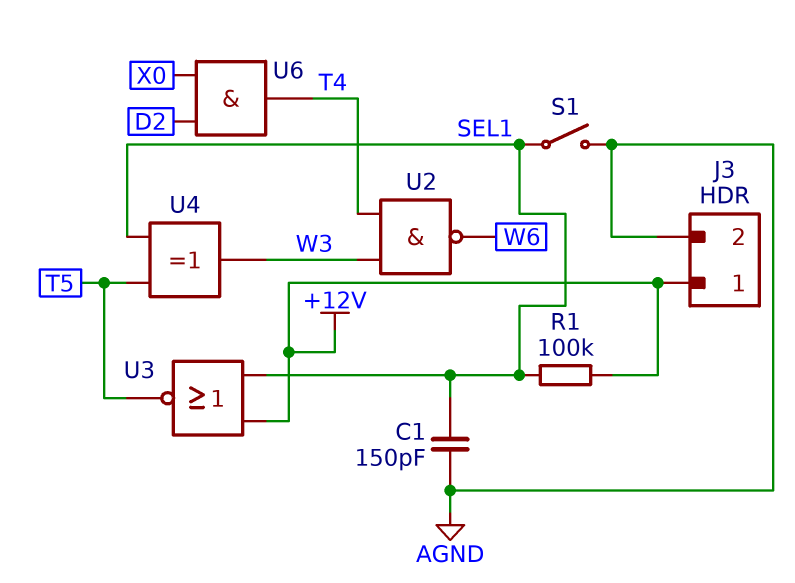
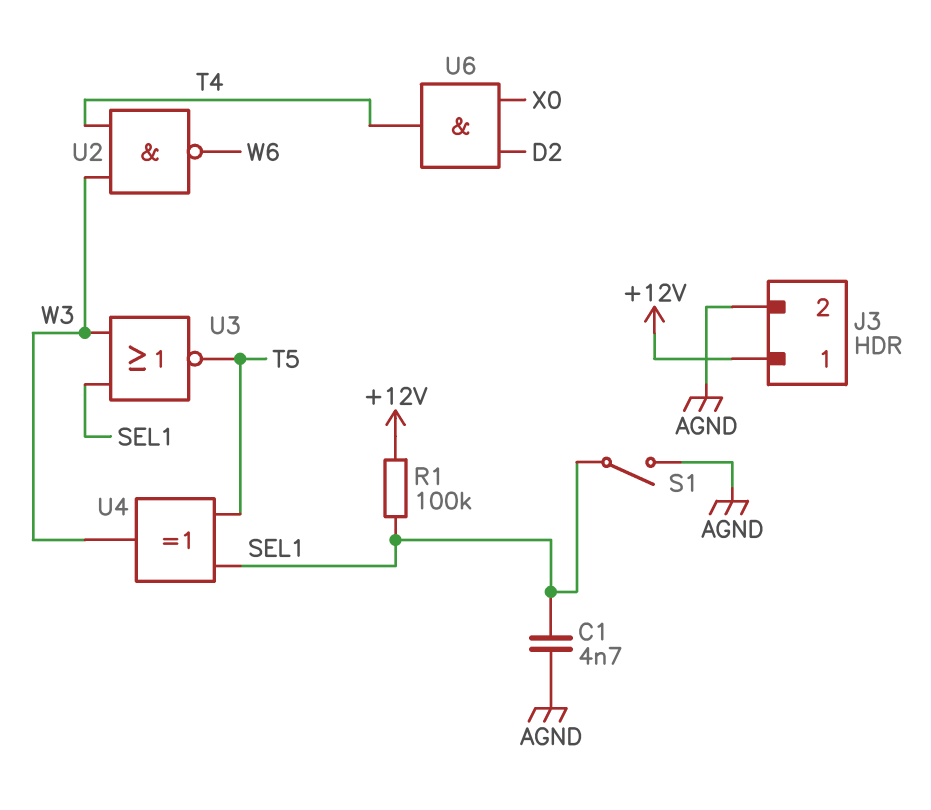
C1: 150pF (AGND, SEL1) -> 4.7nF (AGND, SEL1)
U3: NOR (in +12V, in SEL1, out T5) -> NOR (in SEL1, in W3, out T5)

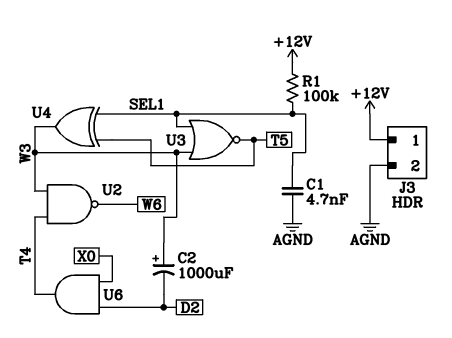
C2: none -> 1000uF (plus W3, minus D2)
S1: switch (AGND, SEL1) -> none

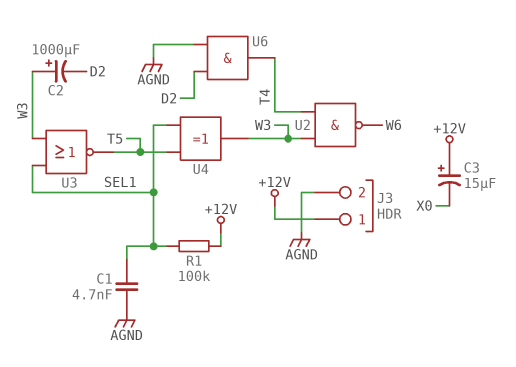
C3: none -> 15uF (plus +12V, minus X0)
U6: AND (in D2, in X0, out T4) -> AND (in AGND, in D2, out T4)

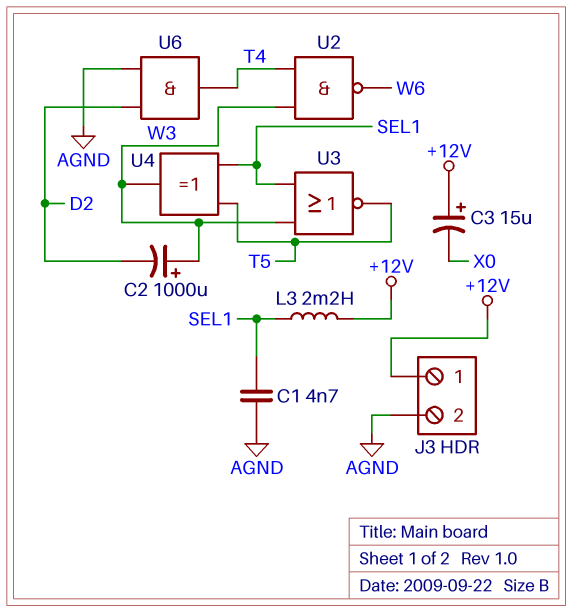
L3: none -> 2.2mH (+12V, SEL1)
R1: 100k (+12V, SEL1) -> none

